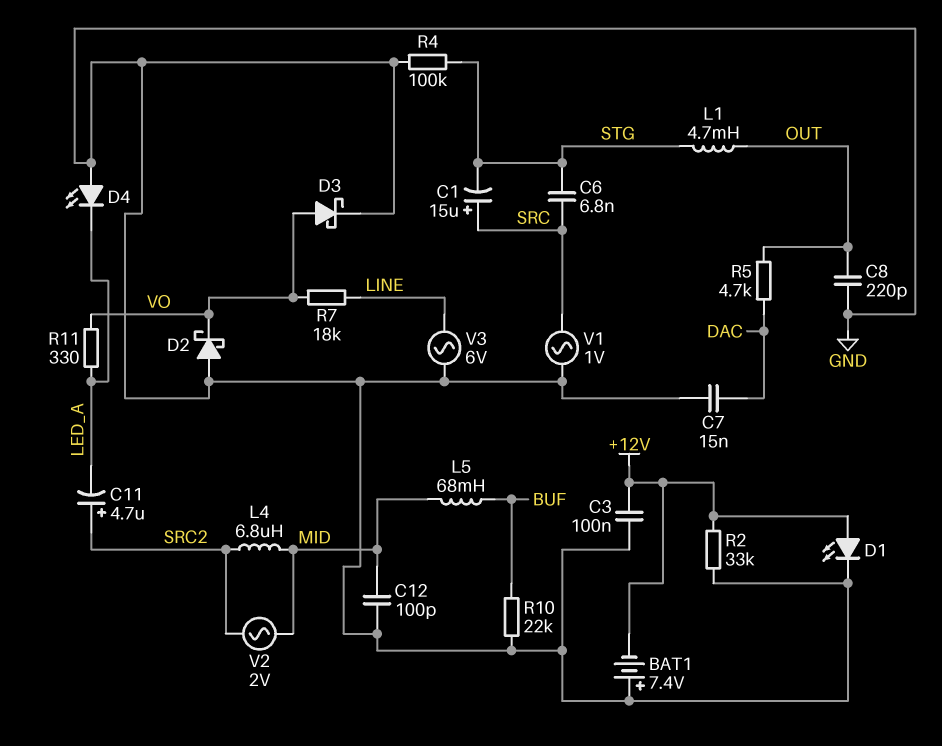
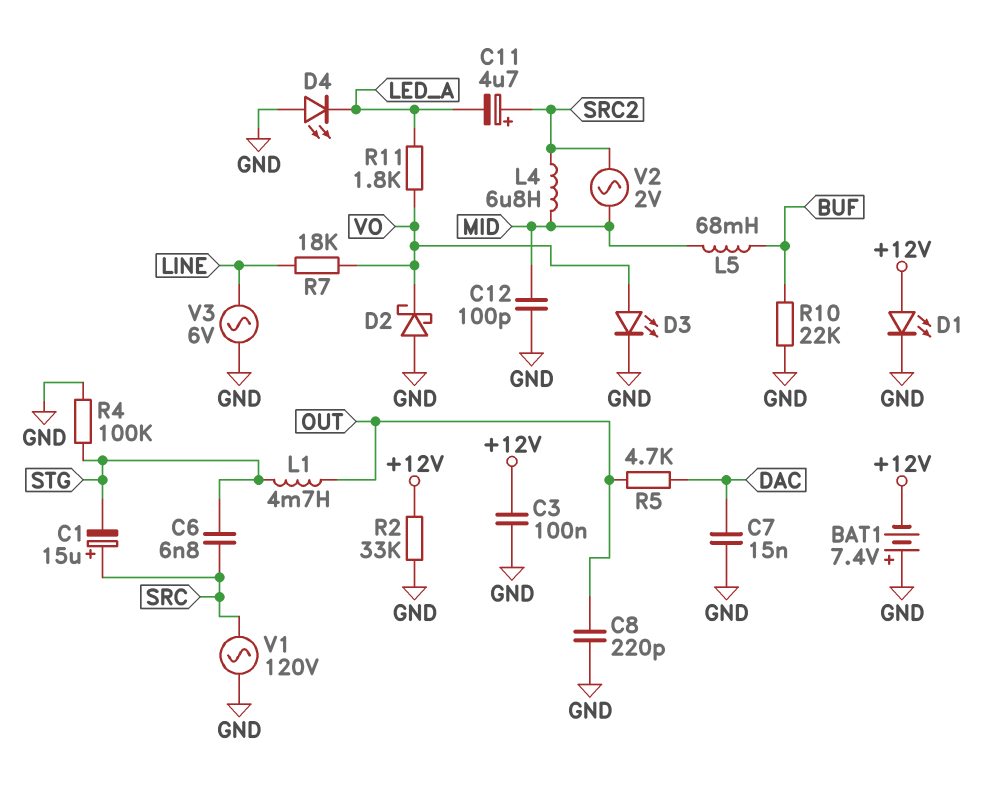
D3: schottky (A VO, K GND) -> LED (A VO, K GND)
R11: 330 (LED_A, VO) -> 1.8k (LED_A, VO)
V1: AC 1V (GND, SRC) -> AC 120V (GND, SRC)

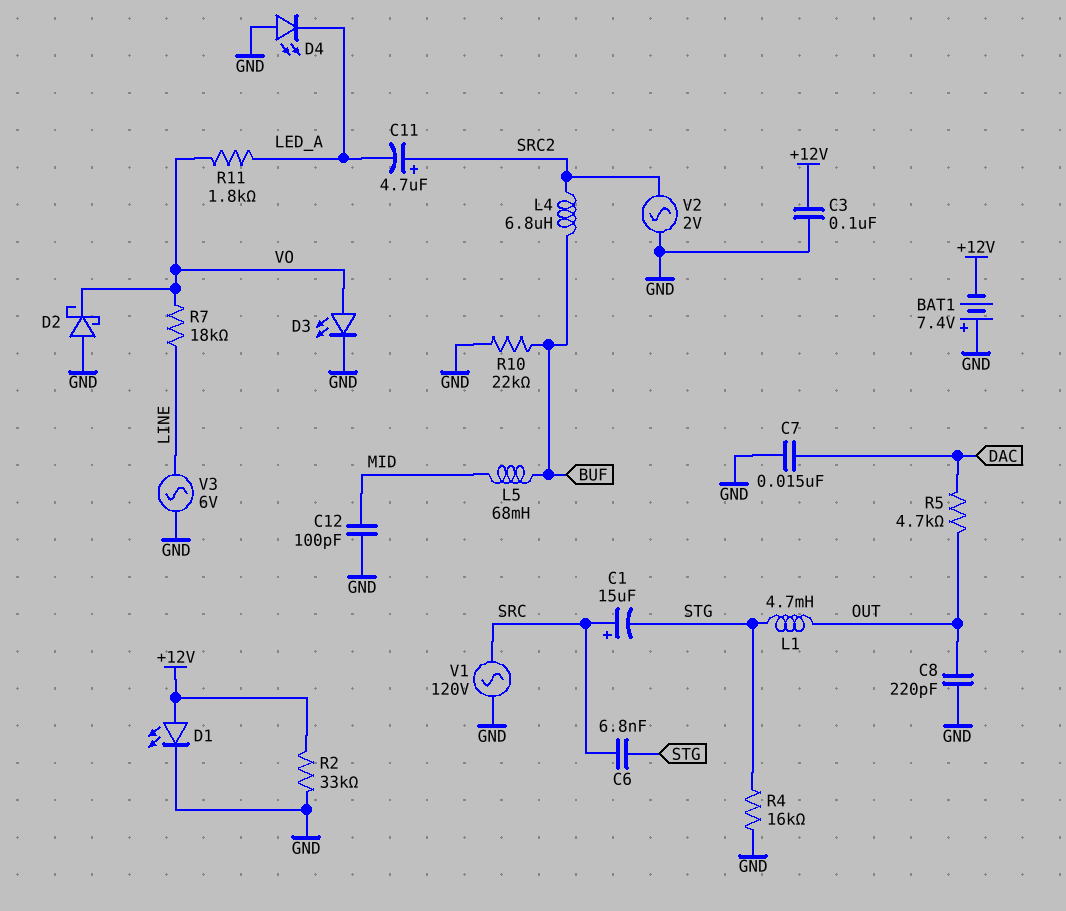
L4: 6.8uH (MID, SRC2) -> 6.8uH (BUF, SRC2)
R4: 100k (GND, STG) -> 16k (GND, STG)
V2: AC 2V (MID, SRC2) -> AC 2V (GND, SRC2)

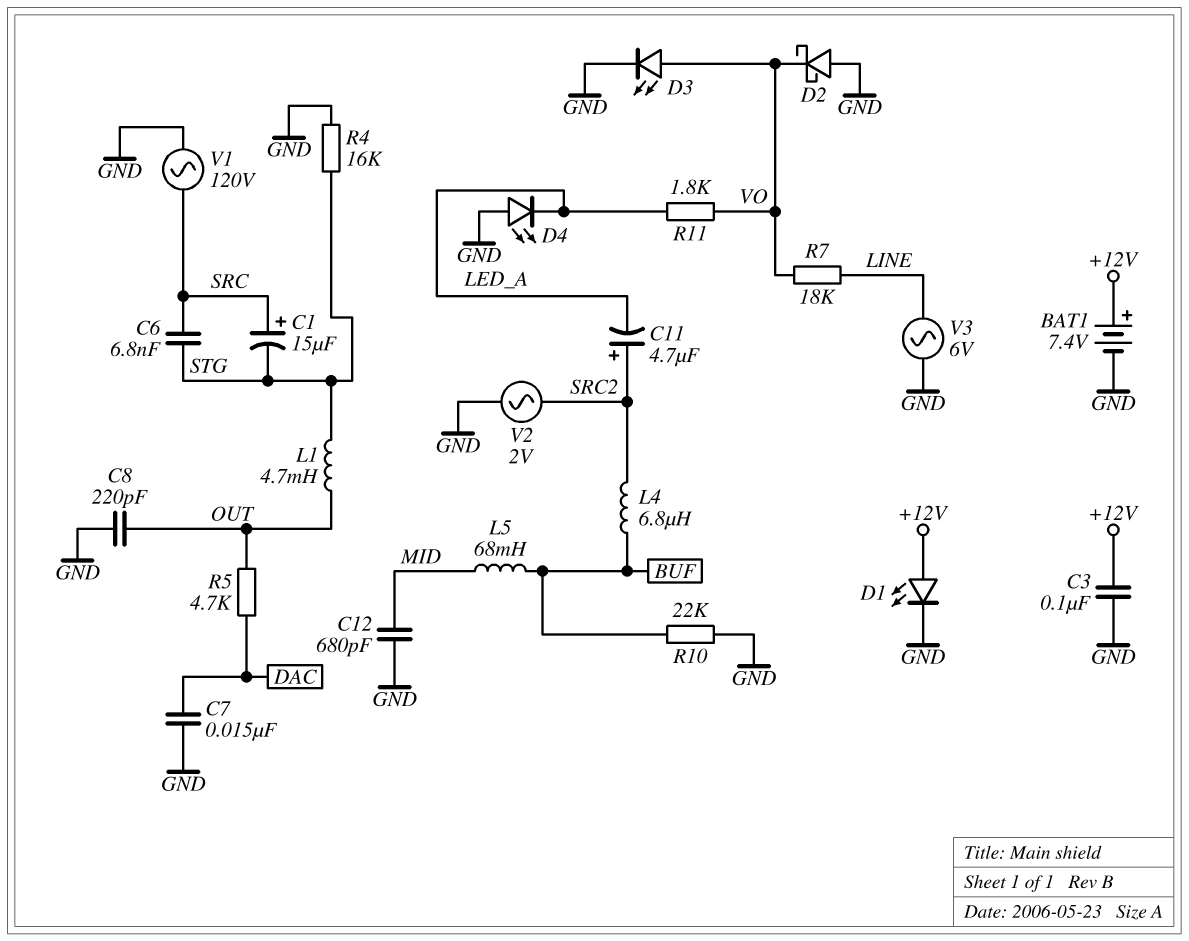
BAT1: 7.4V (plus GND, minus +12V) -> 7.4V (plus +12V, minus GND)
C12: 100pF (GND, MID) -> 680pF (GND, MID)
R2: 33k (+12V, GND) -> none

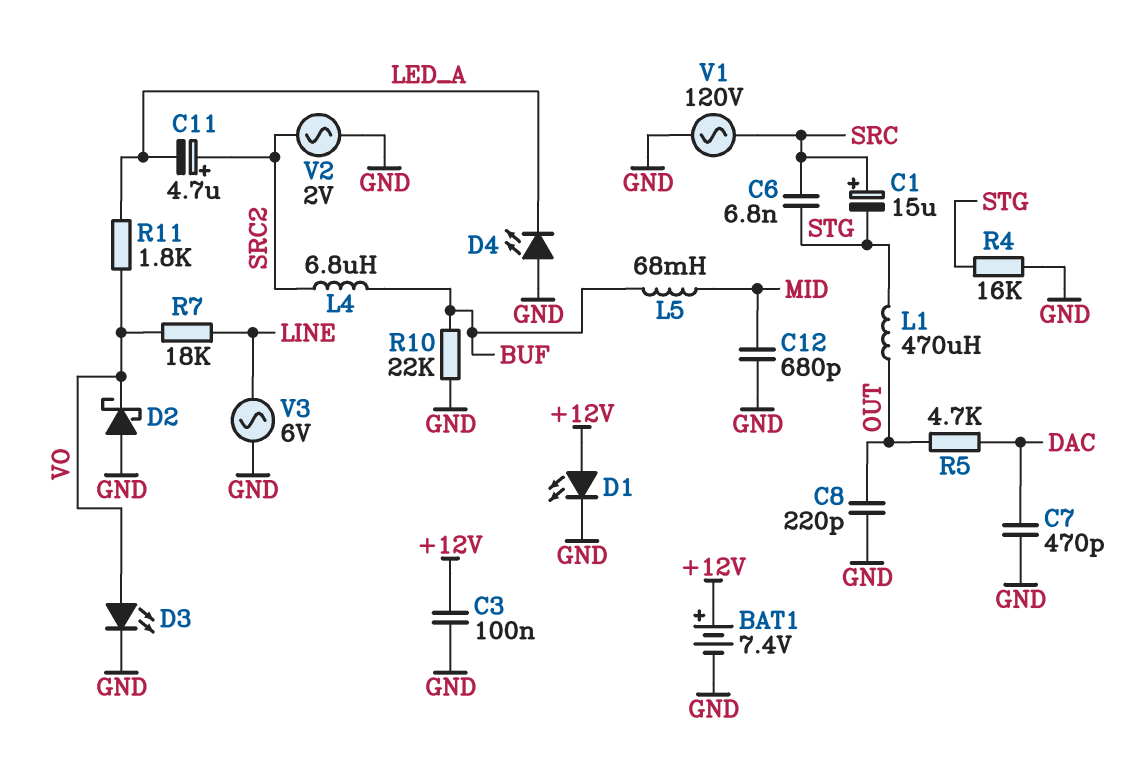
C7: 15nF (DAC, GND) -> 470pF (DAC, GND)
L1: 4.7mH (OUT, STG) -> 470uH (OUT, STG)

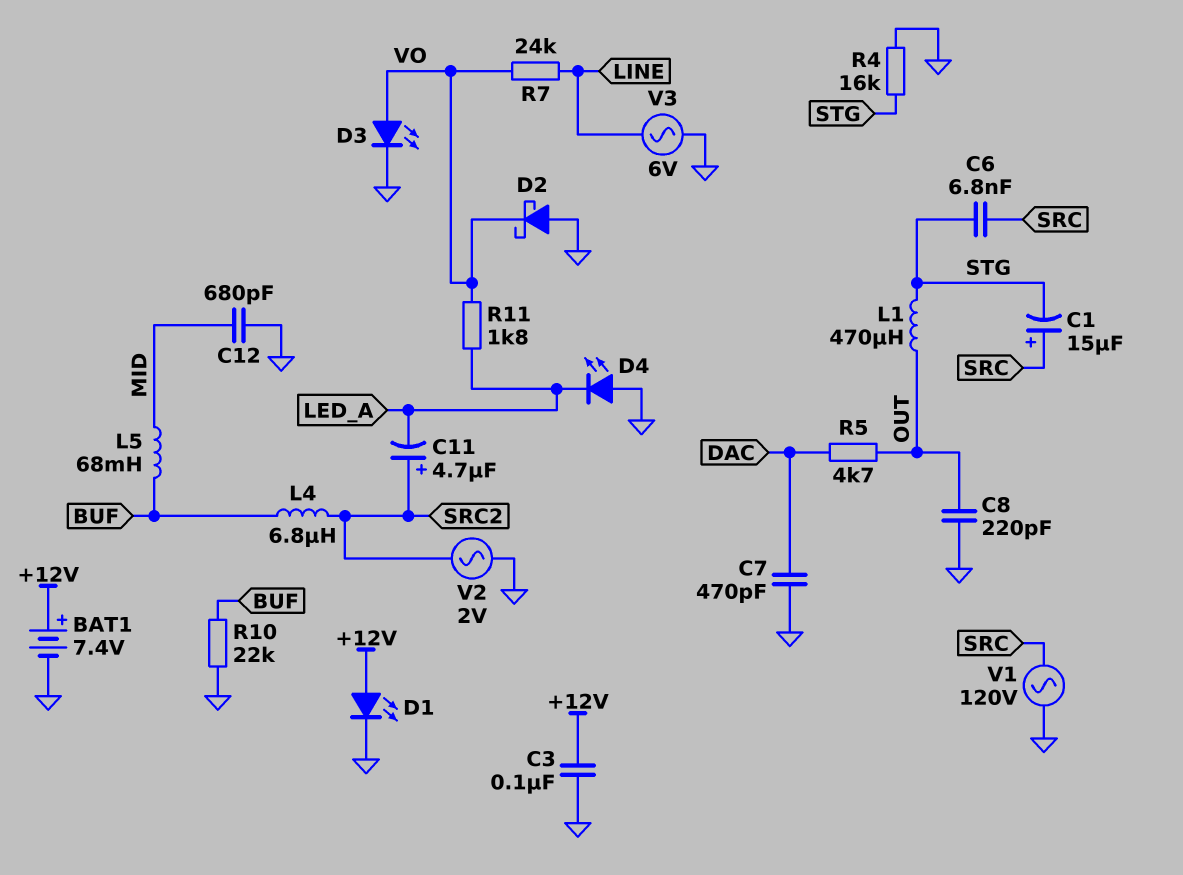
R7: 18k (LINE, VO) -> 24k (LINE, VO)

